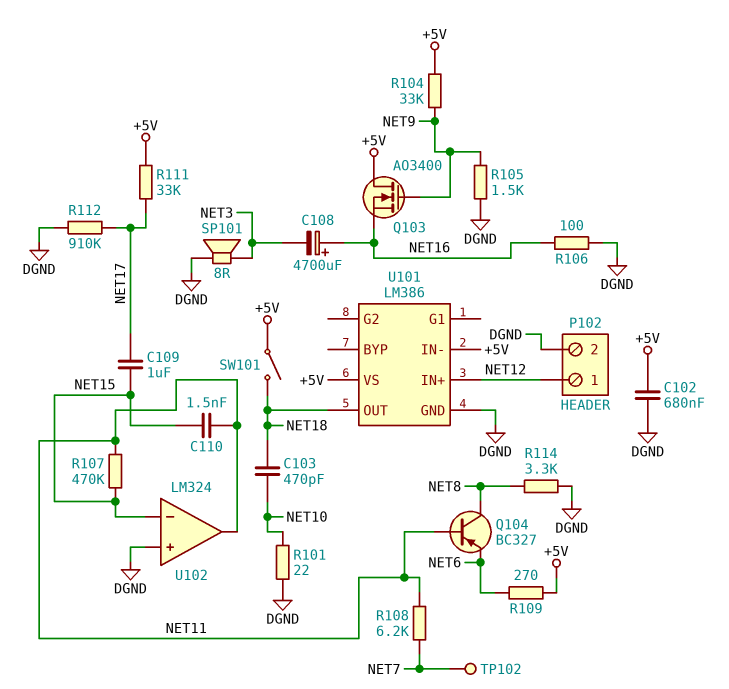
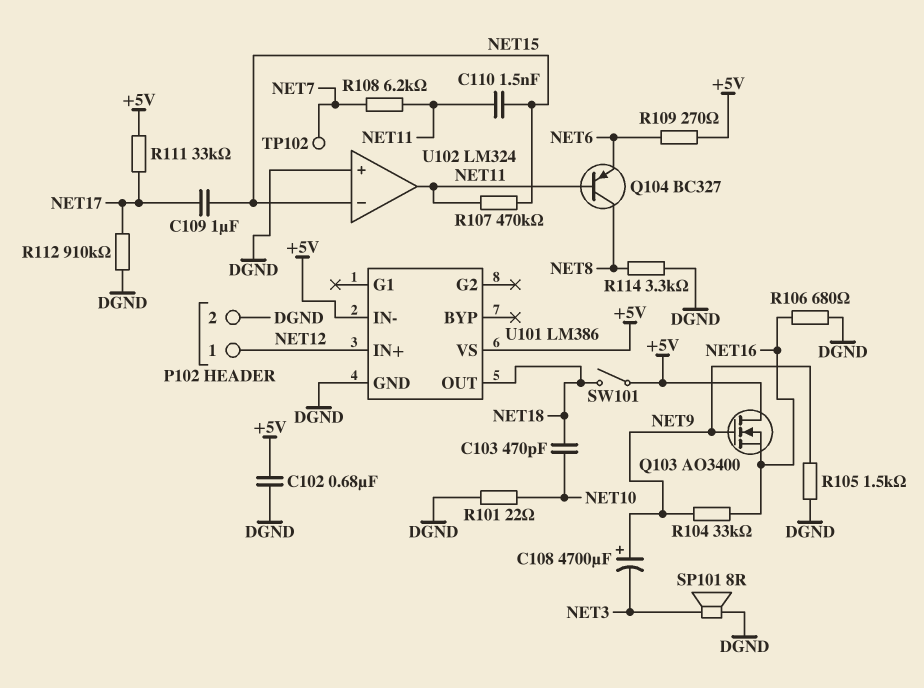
C108: 4700uF (plus NET16, minus NET3) -> 4700uF (plus NET9, minus NET3)
R104: 33k (+5V, NET9) -> 33k (NET9, NET16)
R106: 100 (DGND, NET16) -> 680 (DGND, NET16)

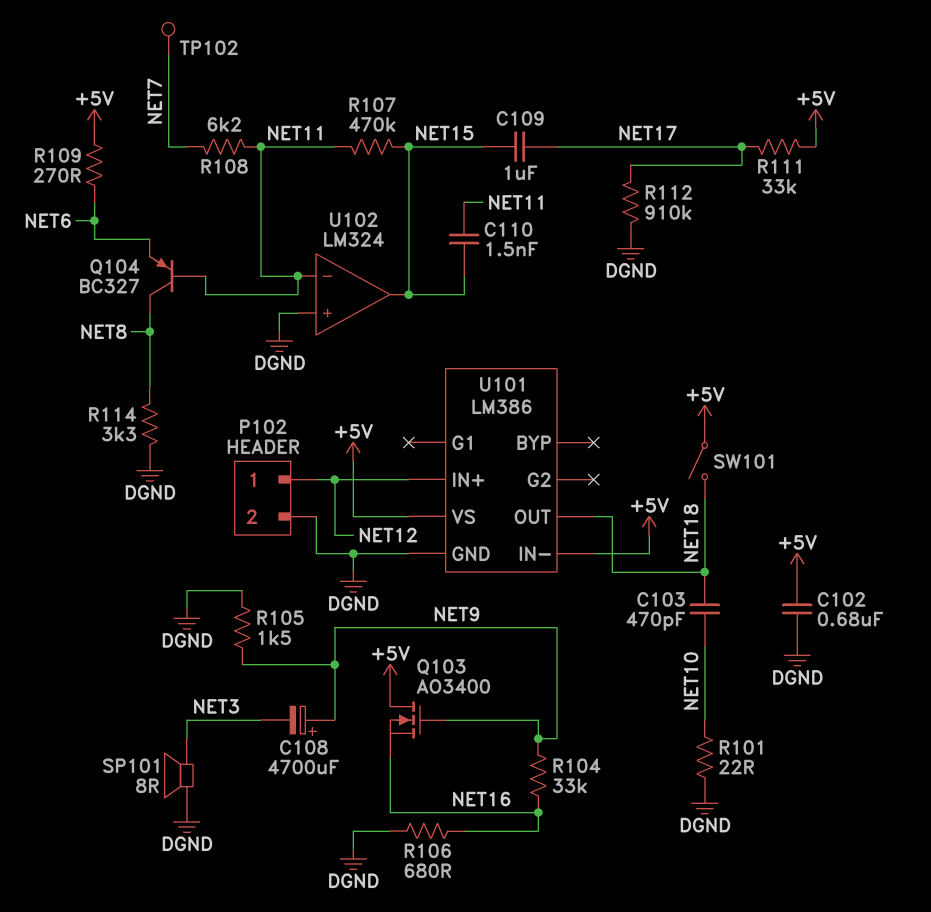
U102 pin in-: NET15 -> NET11
U102 pin out: NET11 -> NET15

